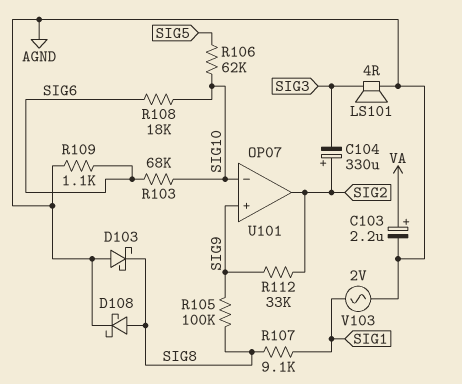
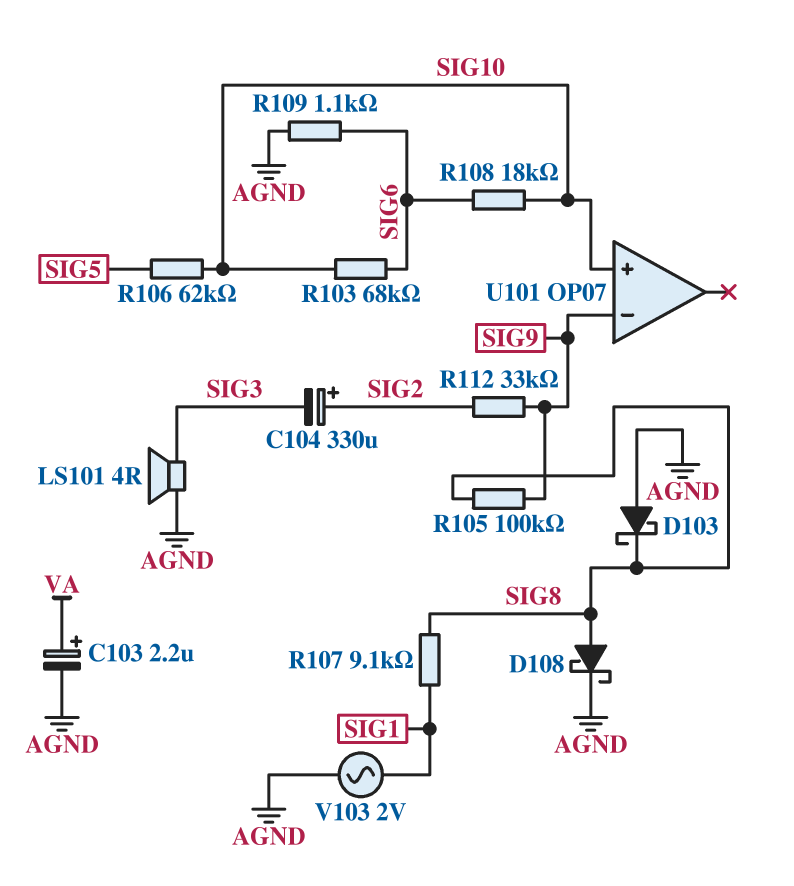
U101 pin in+: SIG9 -> SIG10
U101 pin in-: SIG10 -> SIG9
U101 pin out: SIG2 -> none

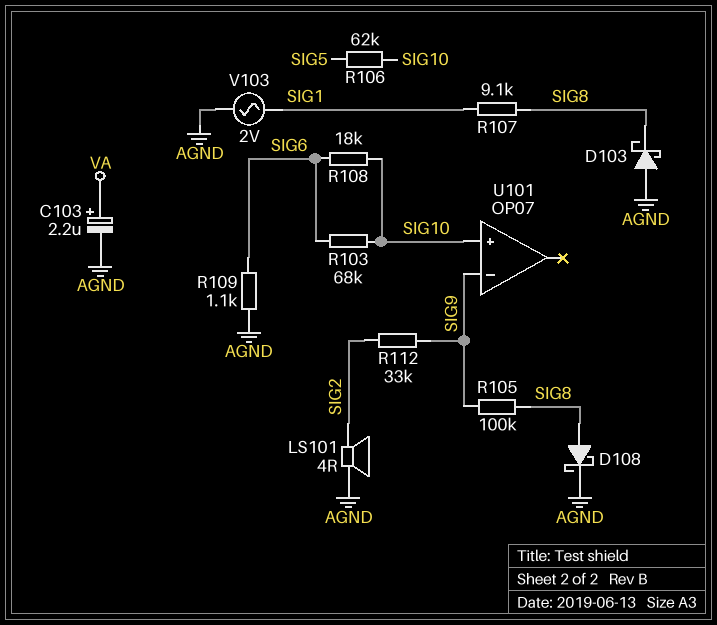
C104: 330uF (plus SIG2, minus SIG3) -> none
LS101: speaker 4R (AGND, SIG3) -> speaker 4R (AGND, SIG2)

